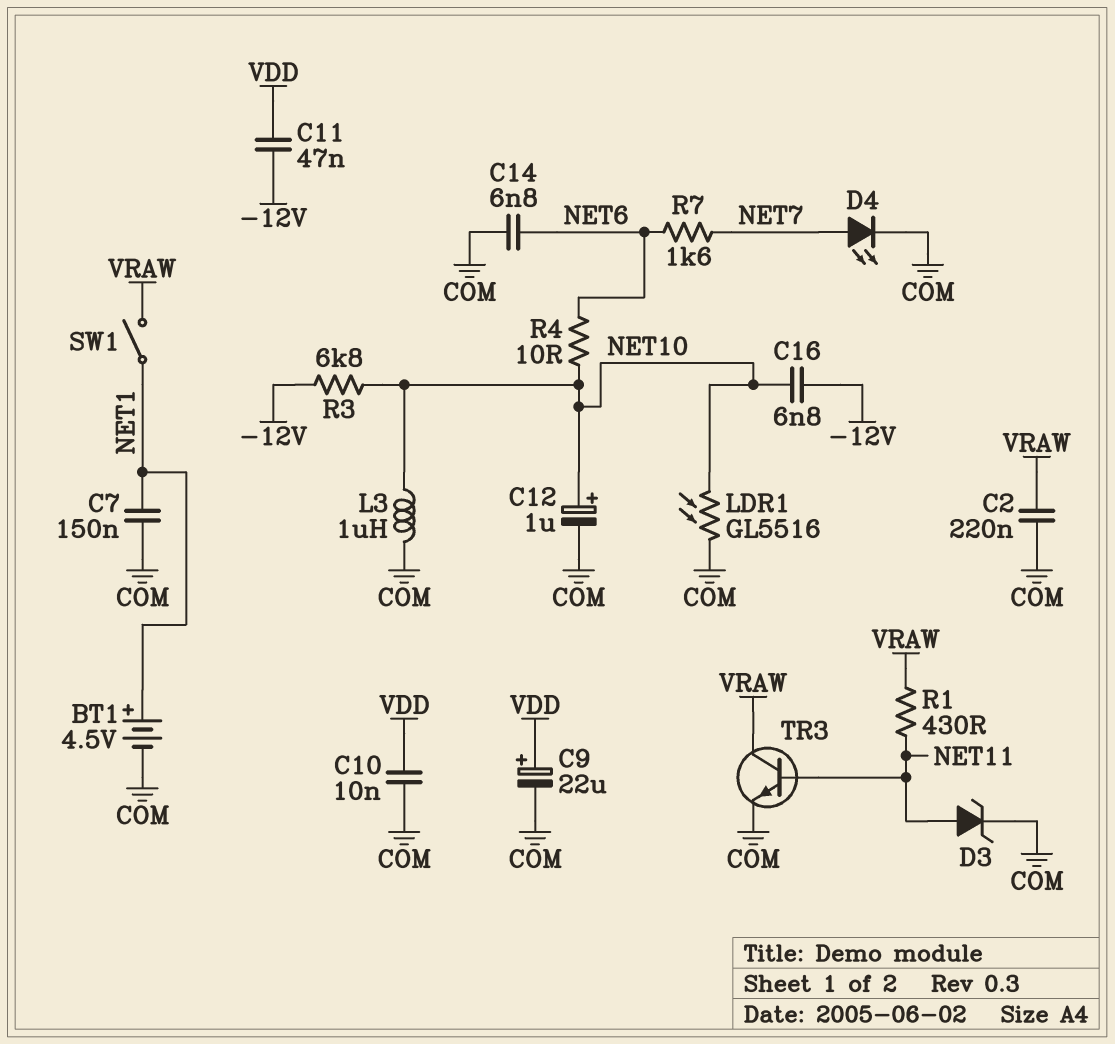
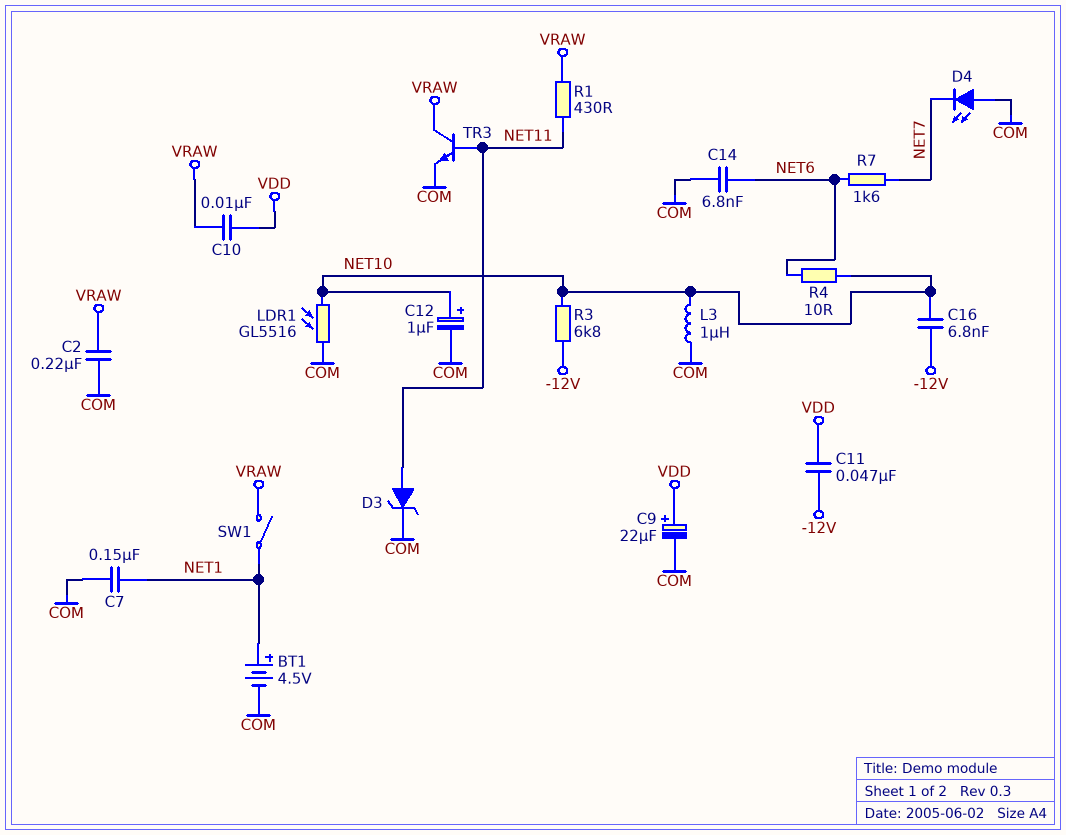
C10: 10nF (COM, VDD) -> 10nF (VDD, VRAW)
D4: LED (A NET7, K COM) -> LED (A COM, K NET7)

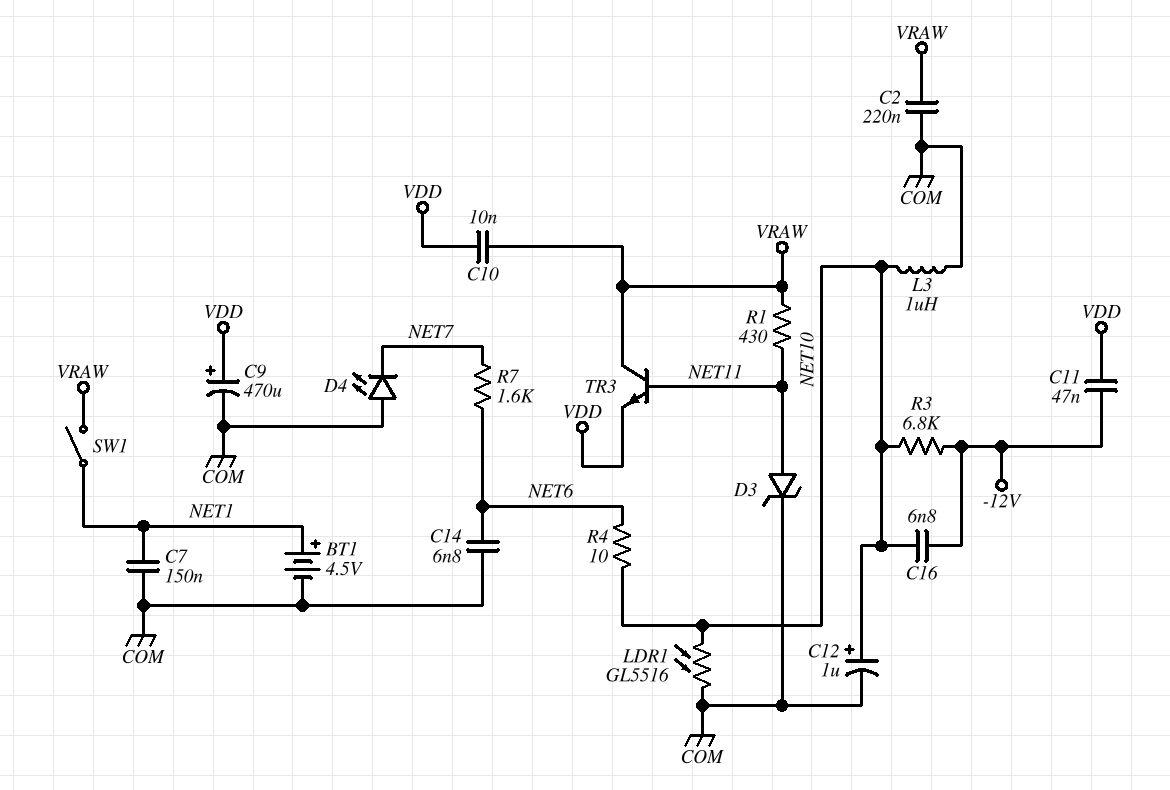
C9: 22uF (plus VDD, minus COM) -> 470uF (plus VDD, minus COM)
TR3: NPN (B NET11, C VRAW, E COM) -> NPN (B NET11, C VRAW, E VDD)

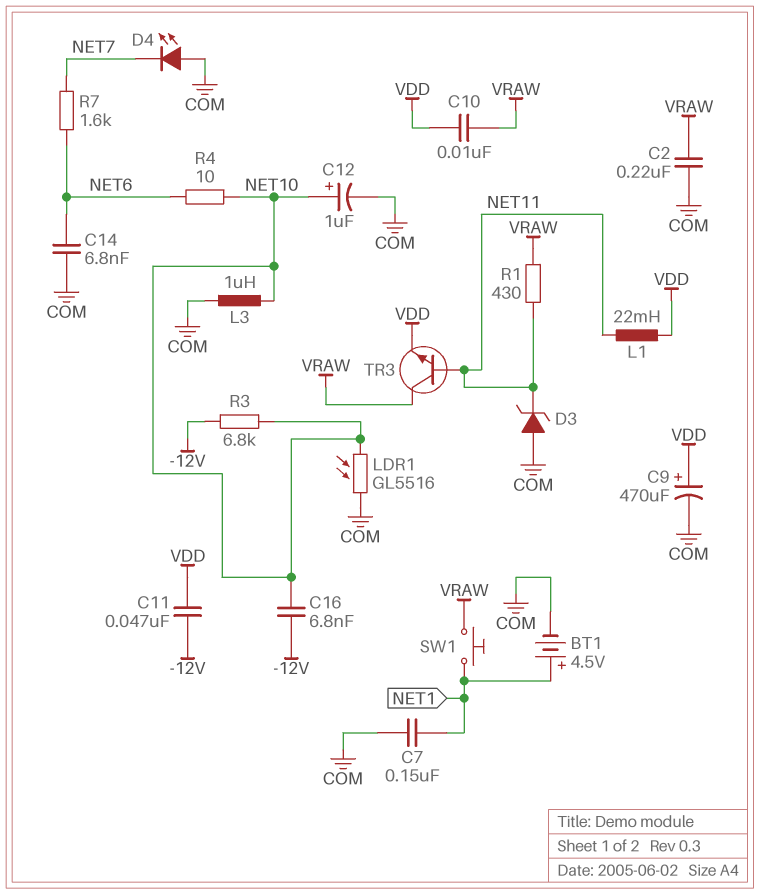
D3: zener (A NET11, K COM) -> zener (A COM, K NET11)
L1: none -> 22mH (NET11, VDD)
SW1: switch (NET1, VRAW) -> button (NET1, VRAW)

